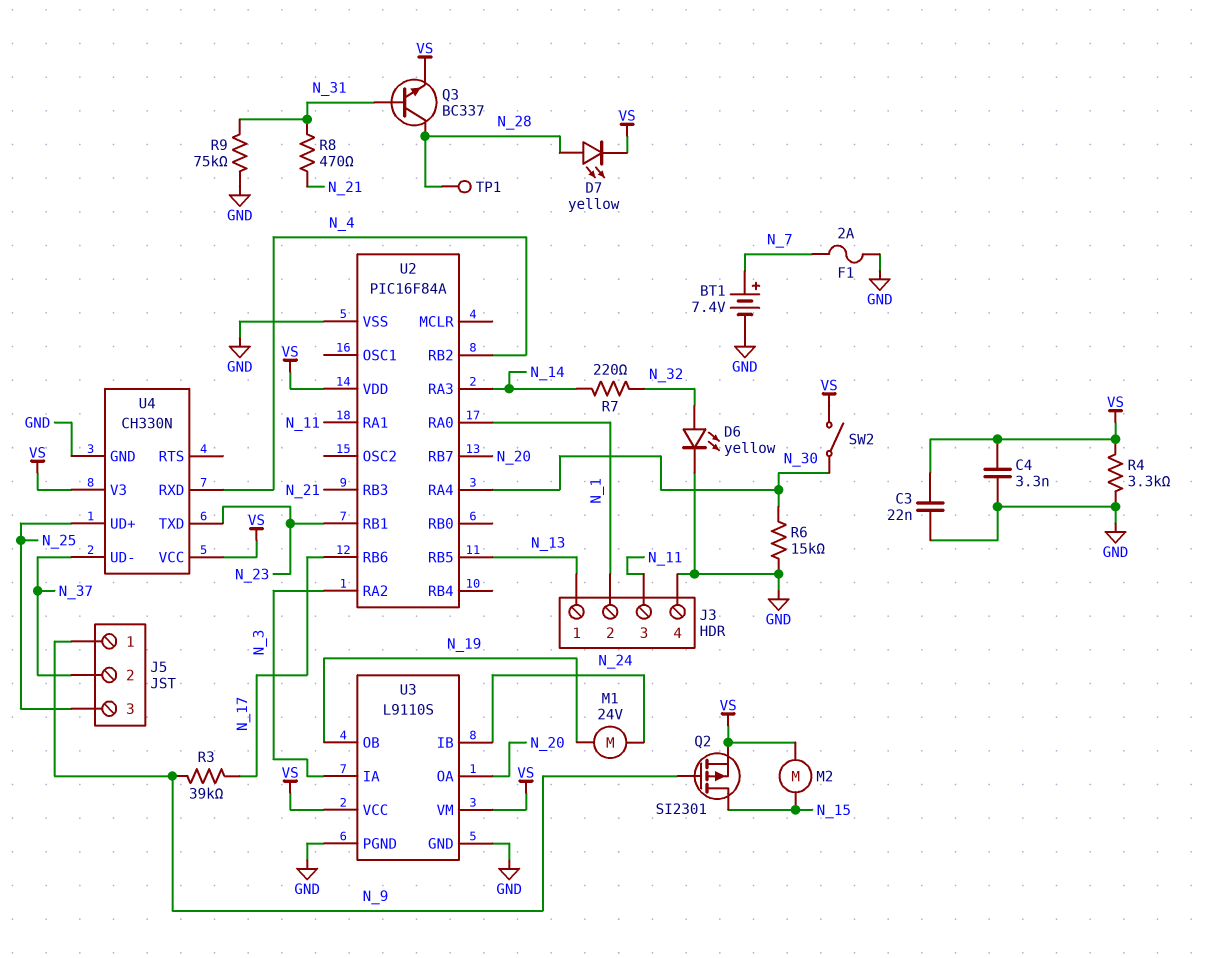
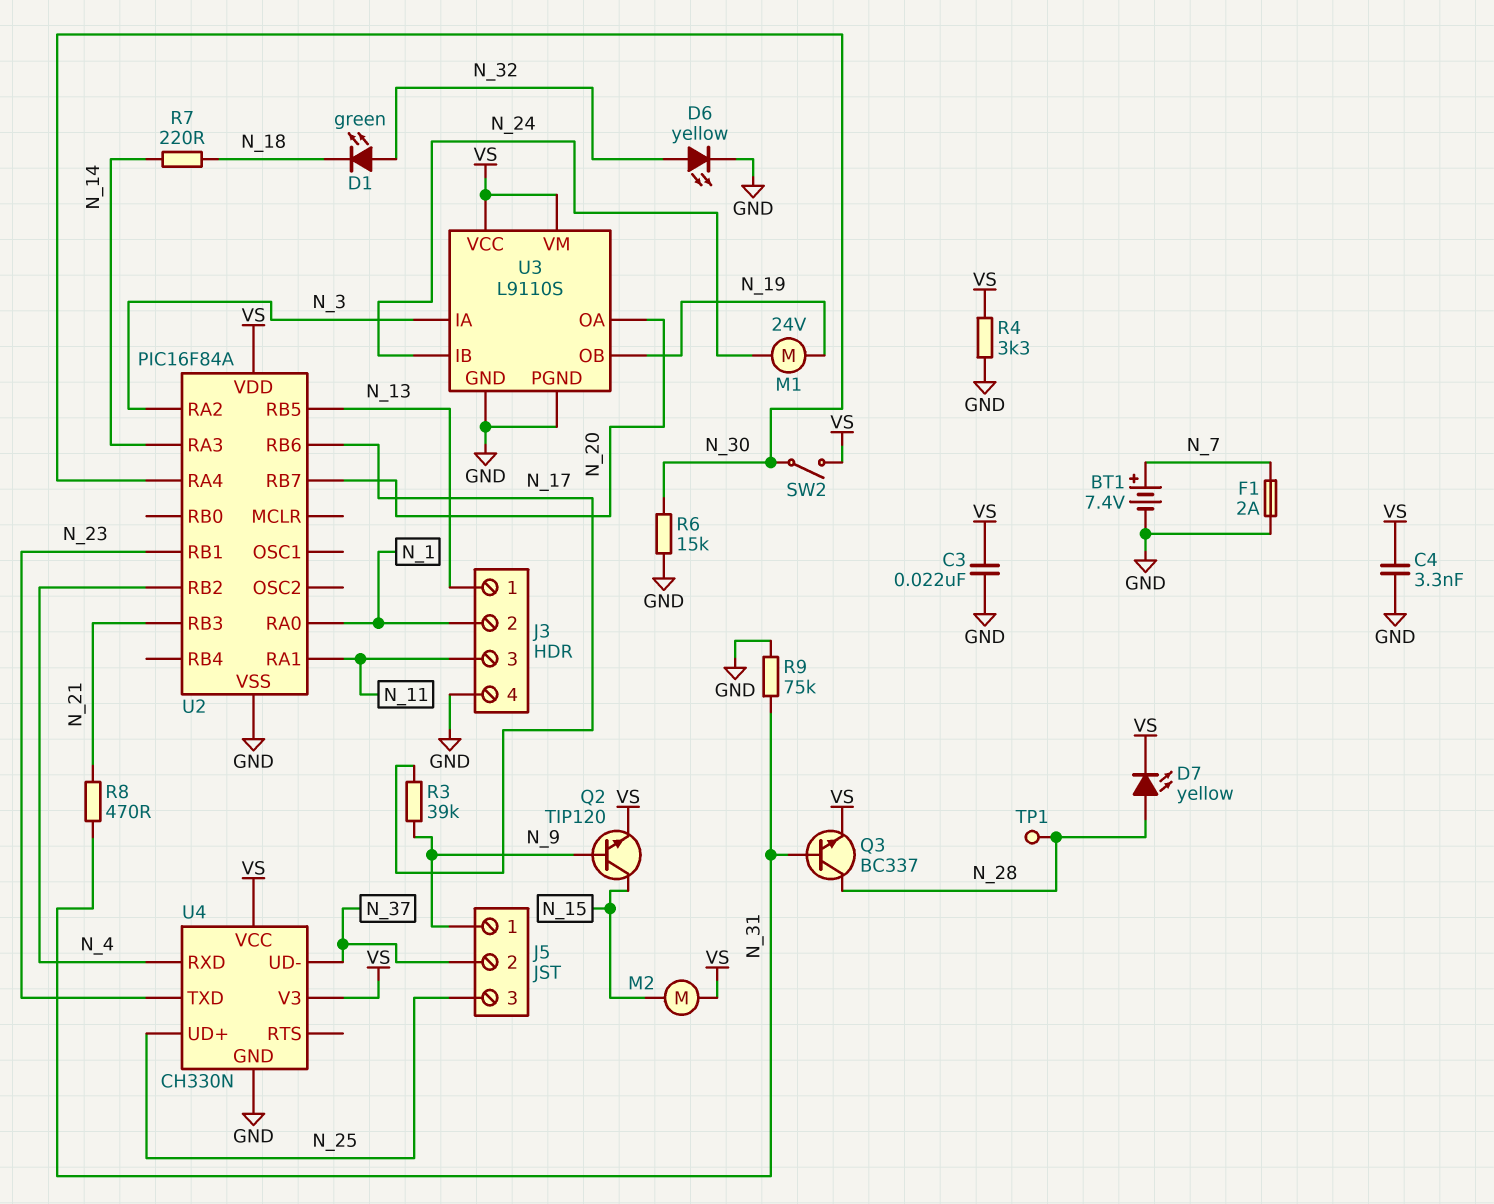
D1: none -> LED green (A N_32, K N_18)
Q2: PMOS SI2301 (G N_9, D N_15, S VS) -> NPN TIP120 (B N_9, C N_15, E VS)
R7: 220 (N_14, N_32) -> 220 (N_14, N_18)

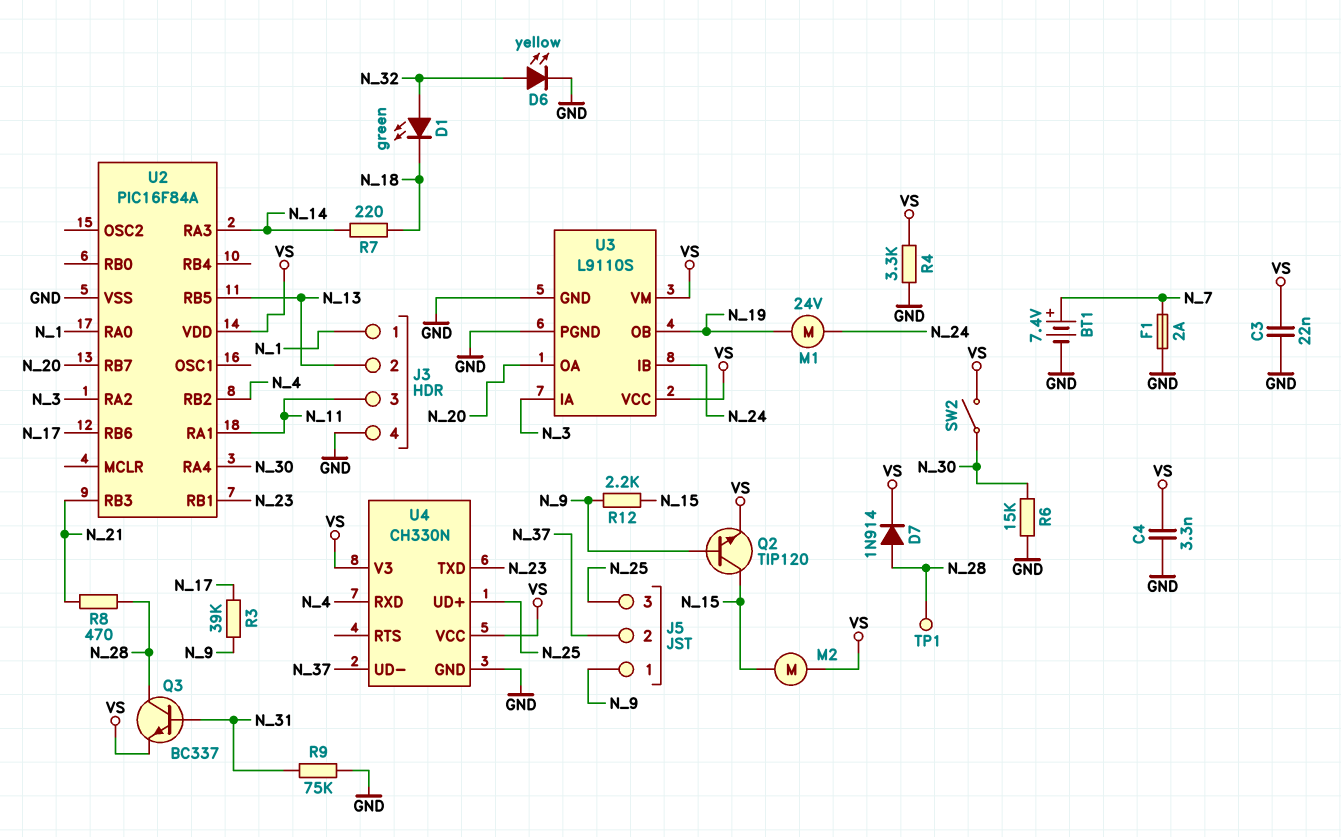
D7: LED yellow (A N_28, K VS) -> diode 1N914 (A N_28, K VS)
J3 pin 1: N_13 -> N_1
J3 pin 2: N_1 -> N_13
R8: 470 (N_21, N_31) -> 470 (N_21, N_28)
R12: none -> 2.2k (N_9, N_15)

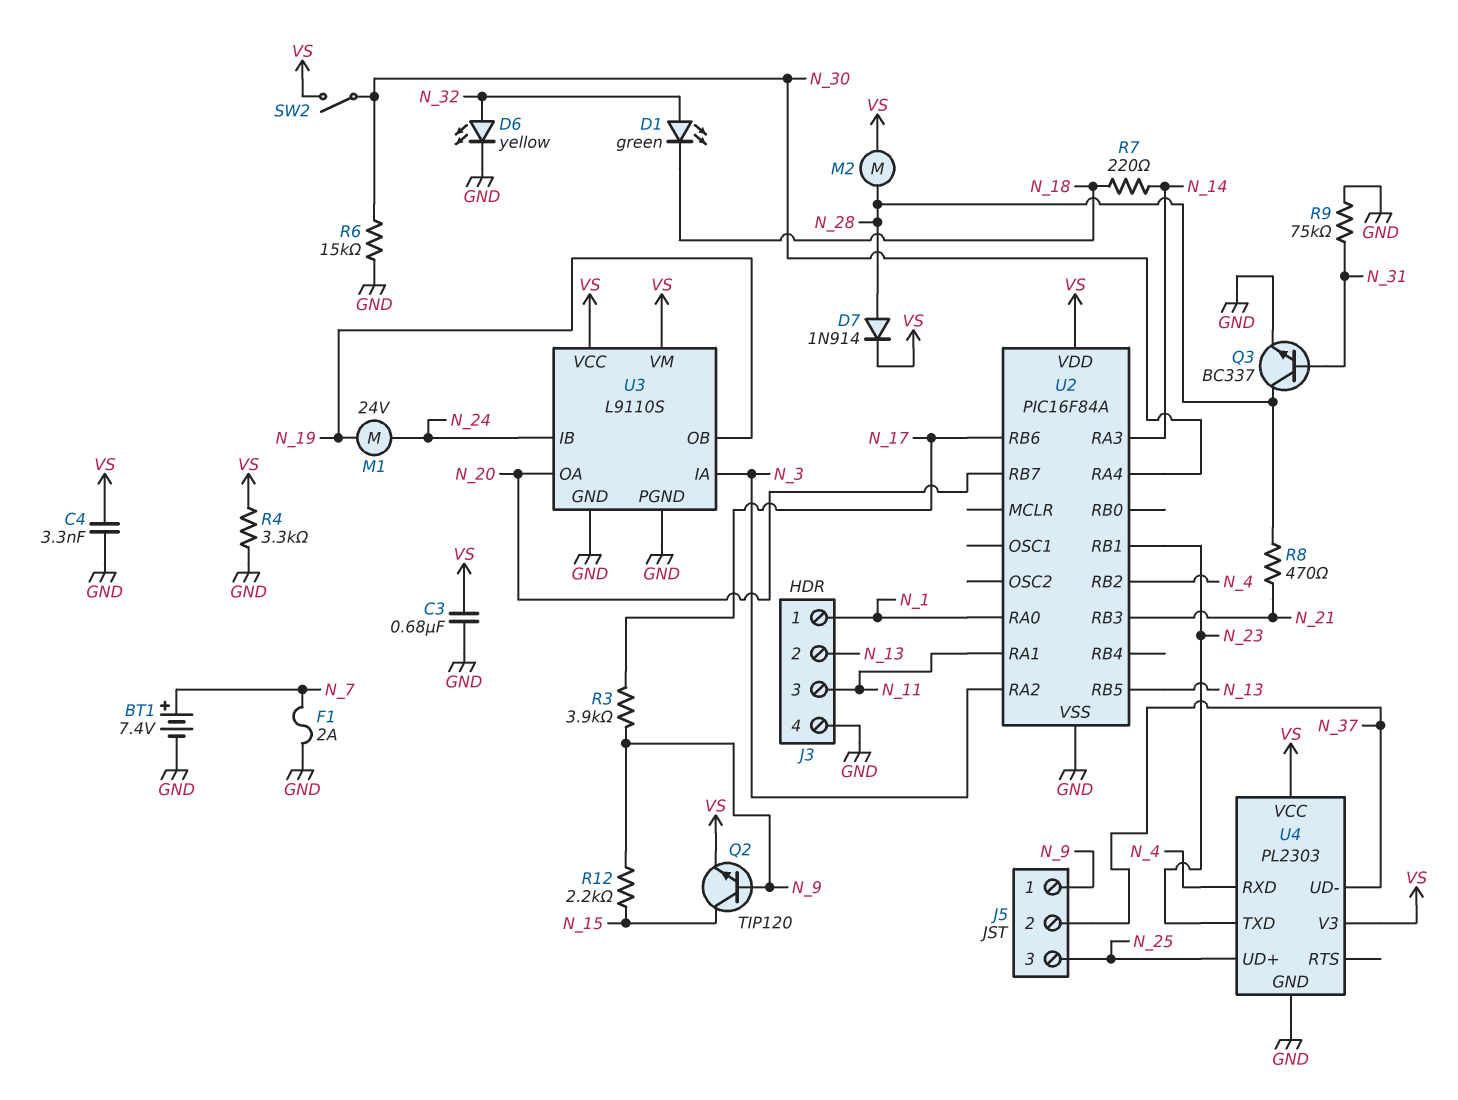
C3: 22nF (GND, VS) -> 680nF (GND, VS)
M2: motor (N_15, VS) -> motor (N_28, VS)
Q3: NPN BC337 (B N_31, C N_28, E VS) -> NPN BC337 (B N_31, C N_28, E GND)
R3: 39k (N_9, N_17) -> 3.9k (N_9, N_17)
TP1: test point (N_28) -> none
U4: CH330N -> PL2303

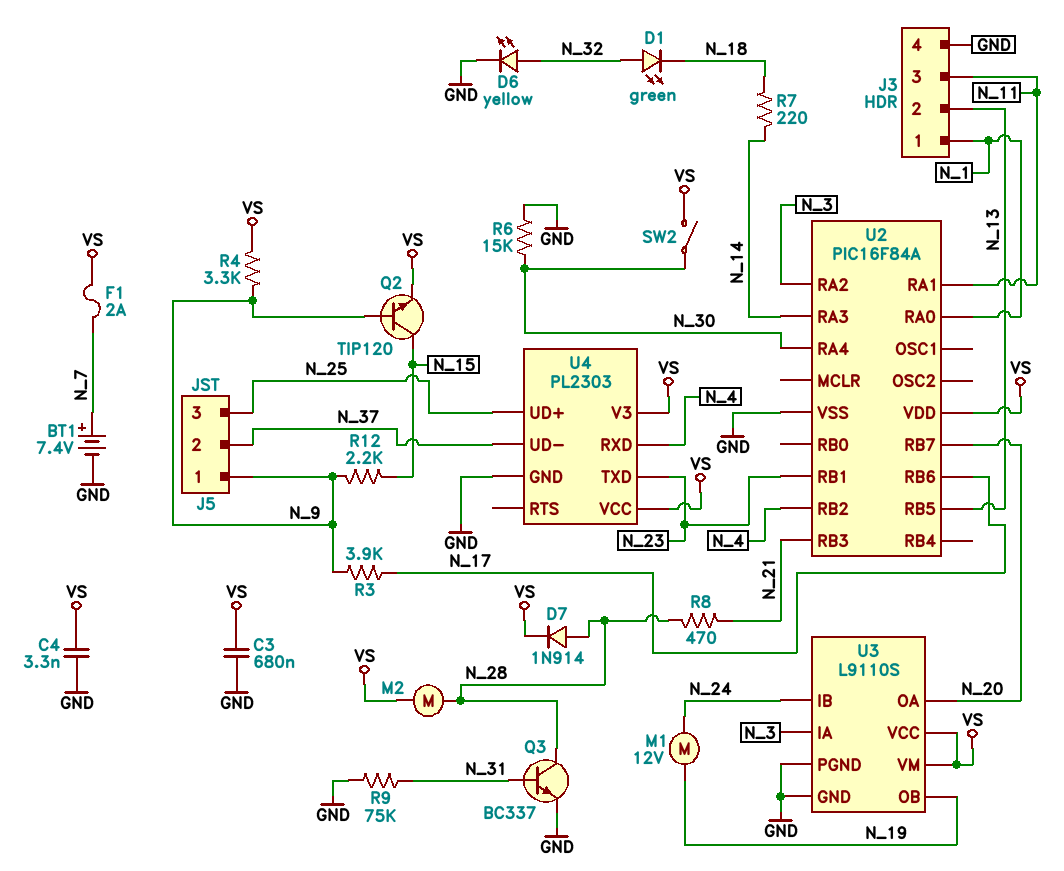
F1: 2A (GND, N_7) -> 2A (N_7, VS)
M1: motor 24V (N_19, N_24) -> motor 12V (N_19, N_24)
R4: 3.3k (GND, VS) -> 3.3k (N_9, VS)

